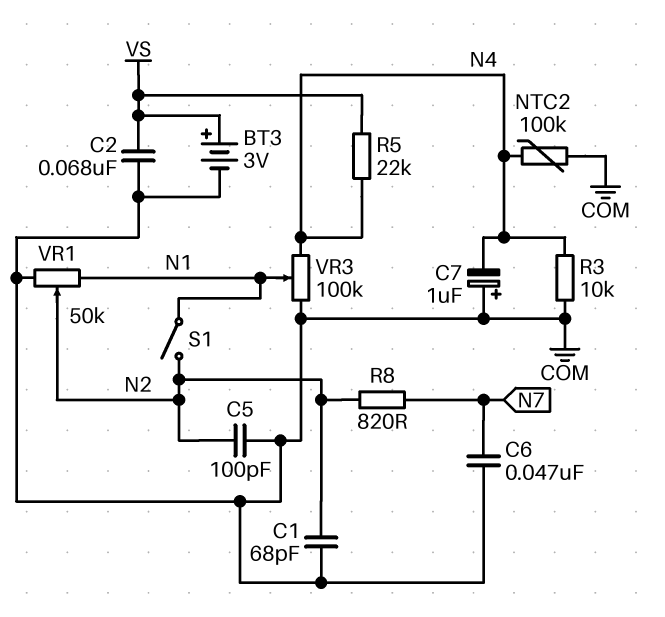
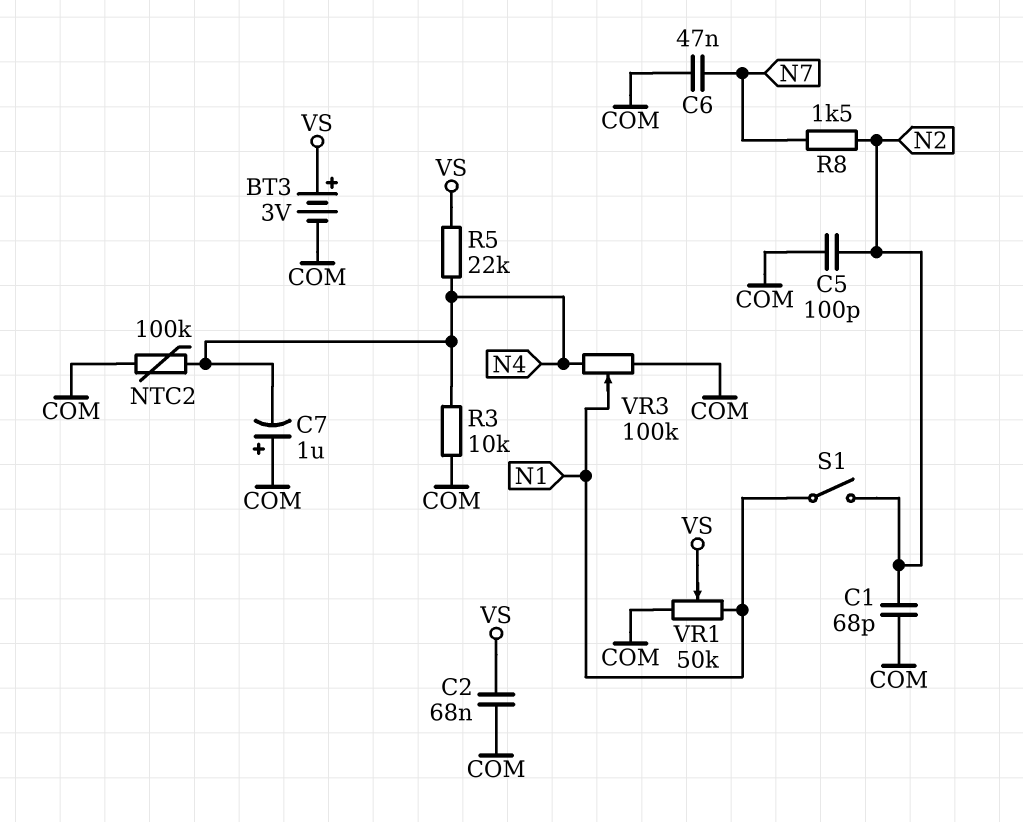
R8: 820 (N2, N7) -> 1.5k (N2, N7)
VR1: 50k (COM, N1, wiper N2) -> 50k (COM, N1, wiper VS)

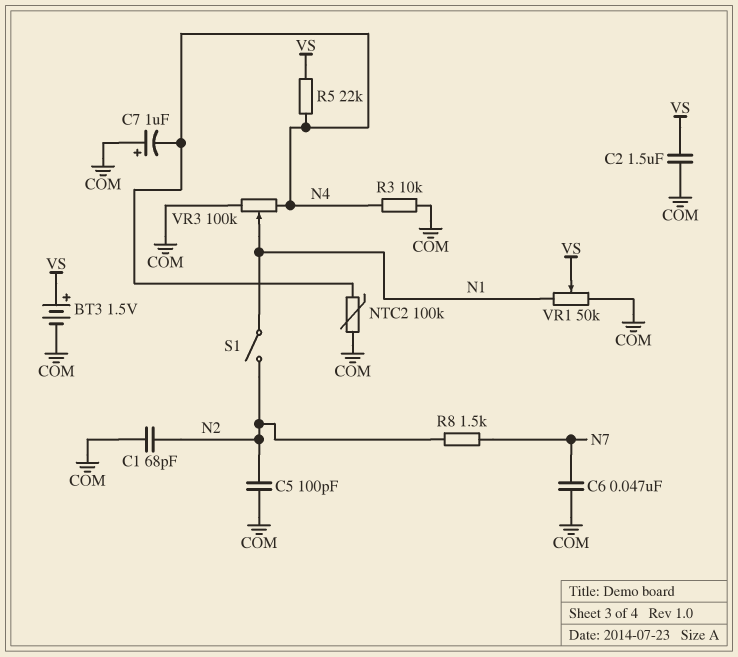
BT3: 3V (plus VS, minus COM) -> 1.5V (plus VS, minus COM)
C2: 68nF (COM, VS) -> 1.5uF (COM, VS)

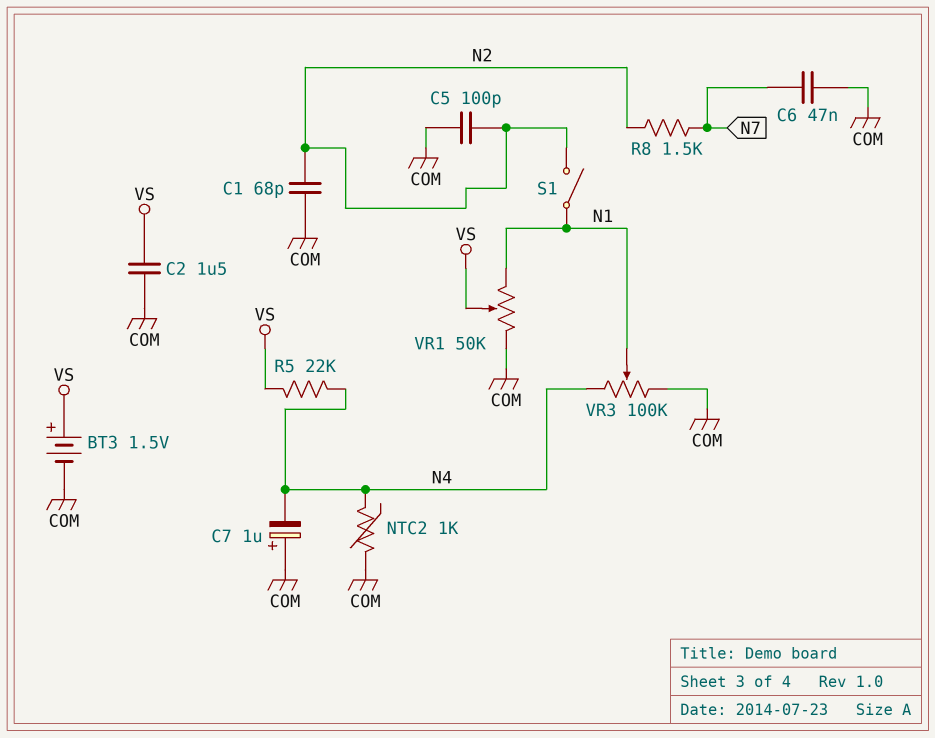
NTC2: 100k (COM, N4) -> 1k (COM, N4)
R3: 10k (COM, N4) -> none

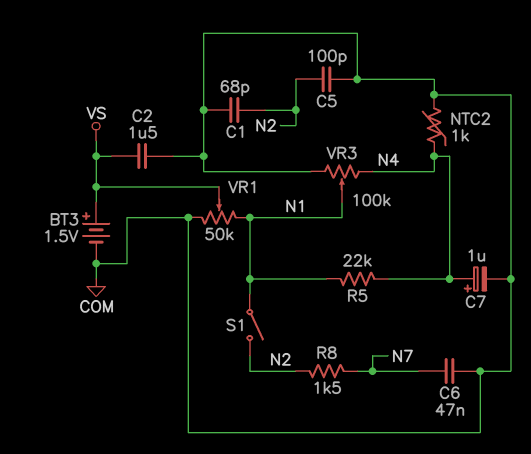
C7: 1uF (plus COM, minus N4) -> 1uF (plus N4, minus COM)
R5: 22k (N4, VS) -> 22k (N1, N4)

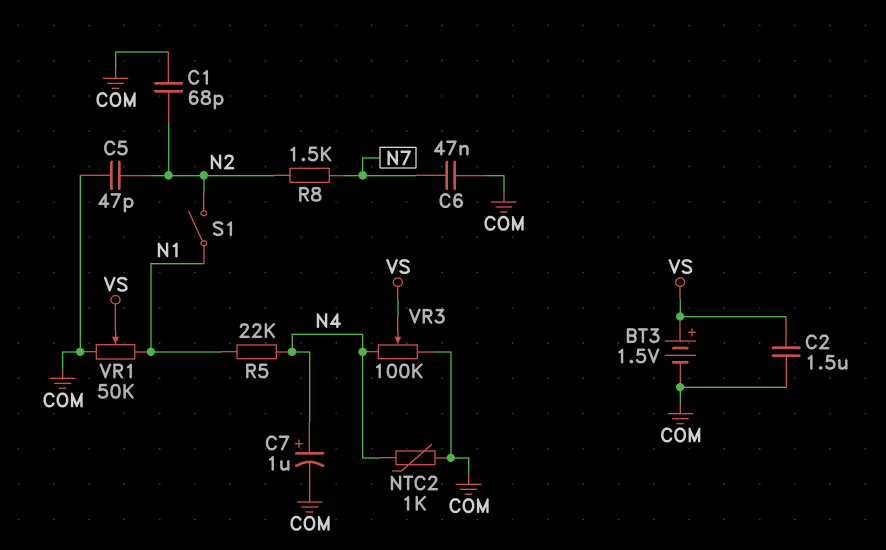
C5: 100pF (COM, N2) -> 47pF (COM, N2)
VR3: 100k (COM, N4, wiper N1) -> 100k (COM, N4, wiper VS)

